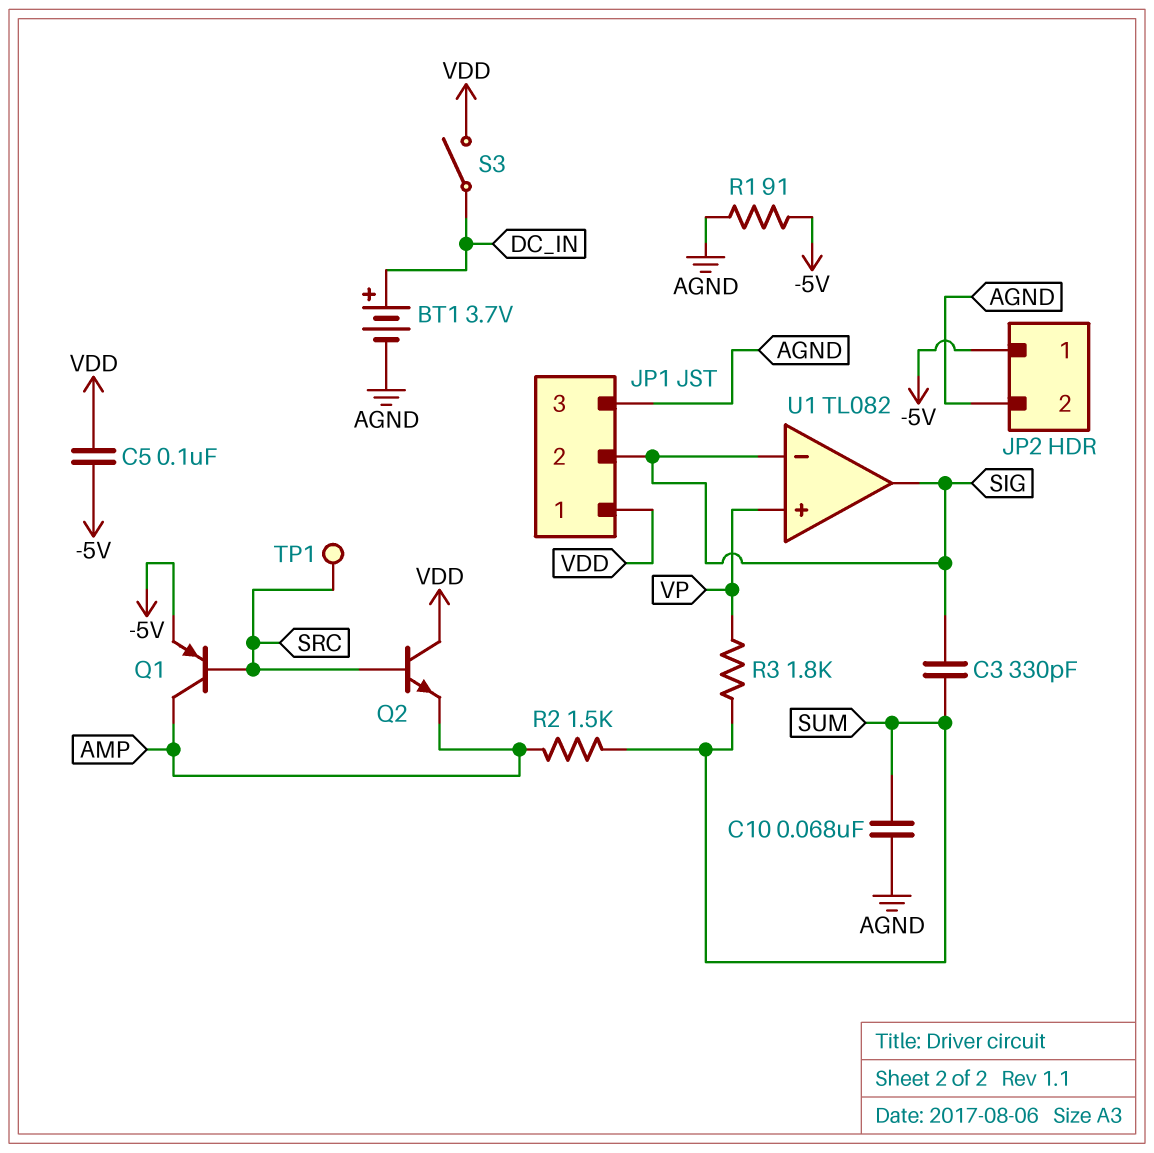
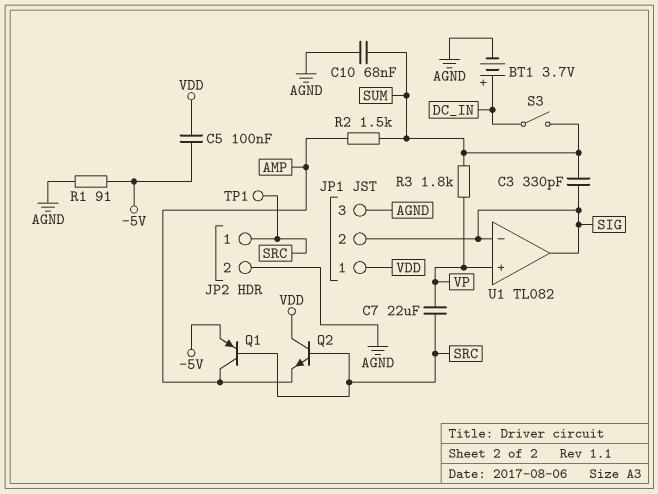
C7: none -> 22uF (SRC, VP)
JP2 pin 1: -5V -> SRC
S3: switch (DC_IN, VDD) -> switch (DC_IN, SUM)

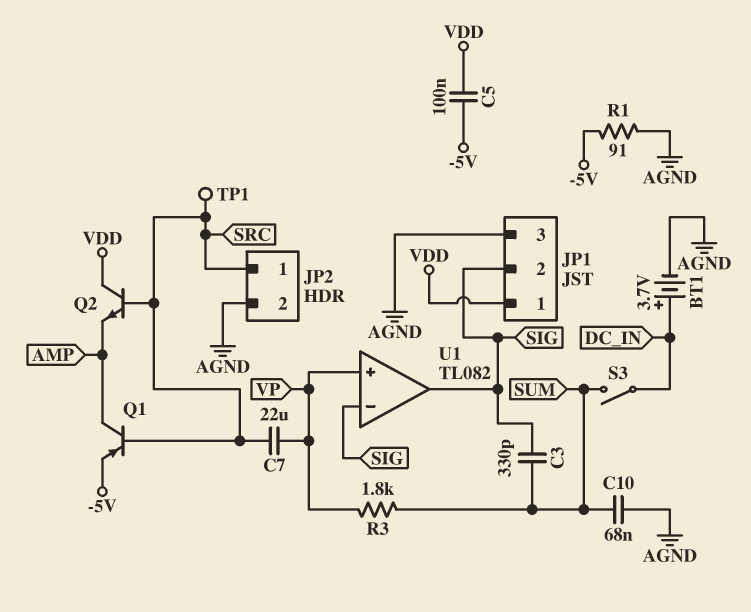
R2: 1.5k (AMP, SUM) -> none

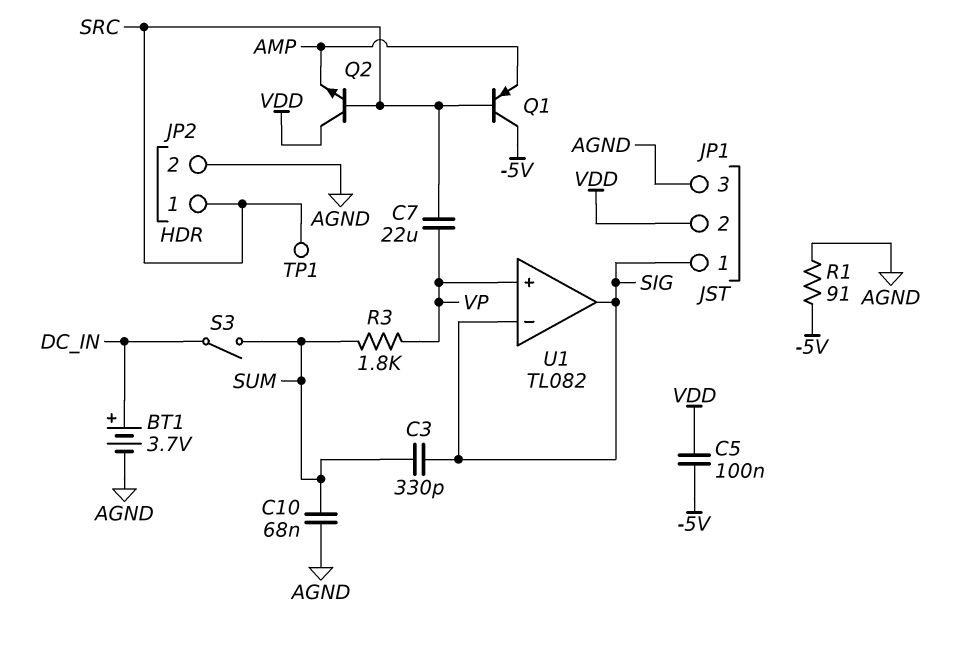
JP1 pin 1: VDD -> SIG
JP1 pin 2: SIG -> VDD
Q1: PNP (B SRC, C AMP, E -5V) -> PNP (B SRC, C -5V, E AMP)

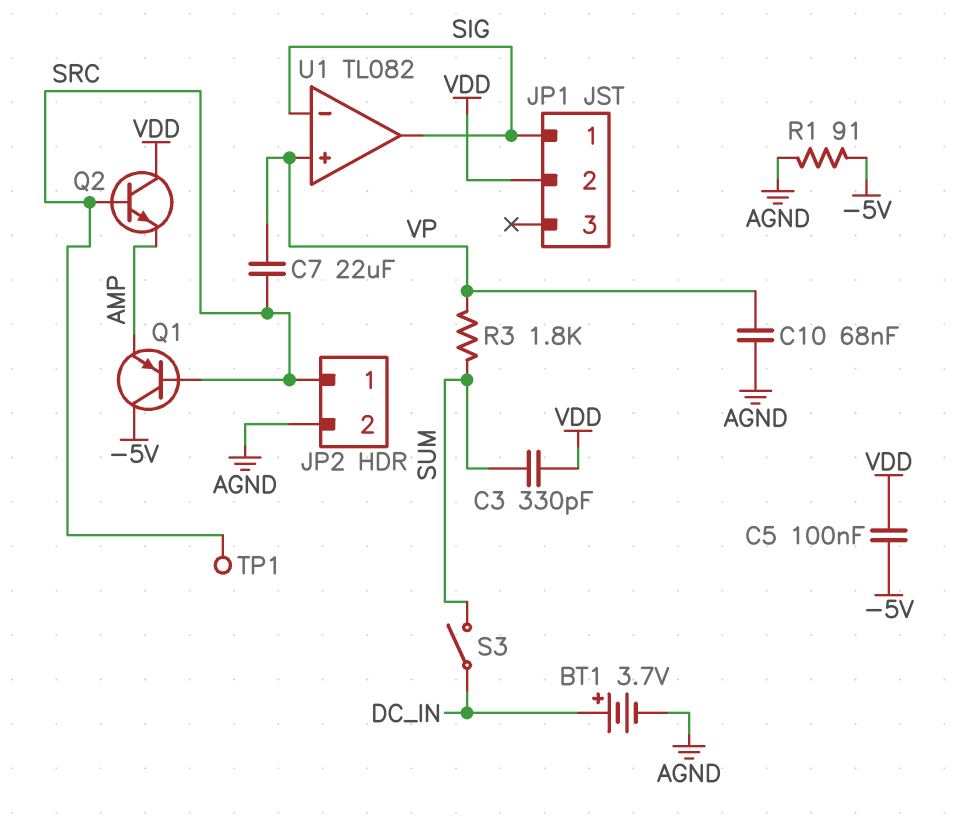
C3: 330pF (SIG, SUM) -> 330pF (SUM, VDD)
C10: 68nF (AGND, SUM) -> 68nF (AGND, VP)
JP1 pin 3: AGND -> none

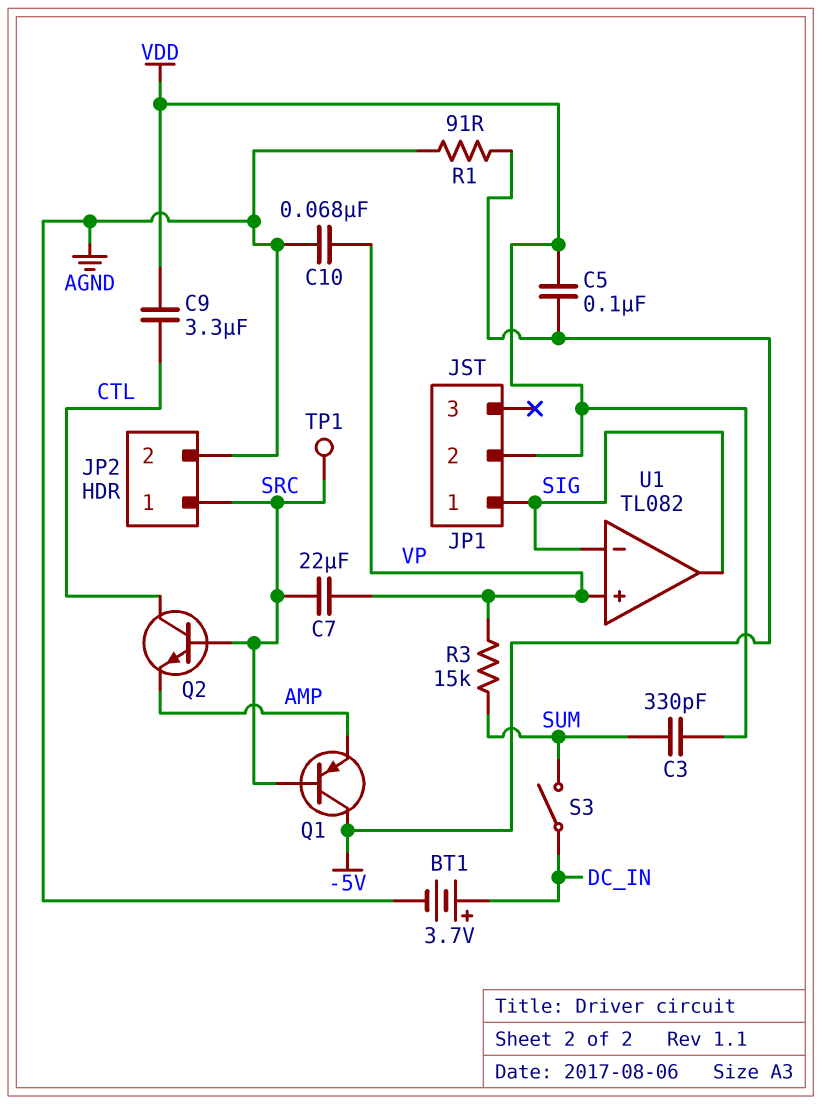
C9: none -> 3.3uF (CTL, VDD)
Q2: NPN (B SRC, C VDD, E AMP) -> NPN (B SRC, C CTL, E AMP)
R3: 1.8k (SUM, VP) -> 15k (SUM, VP)

